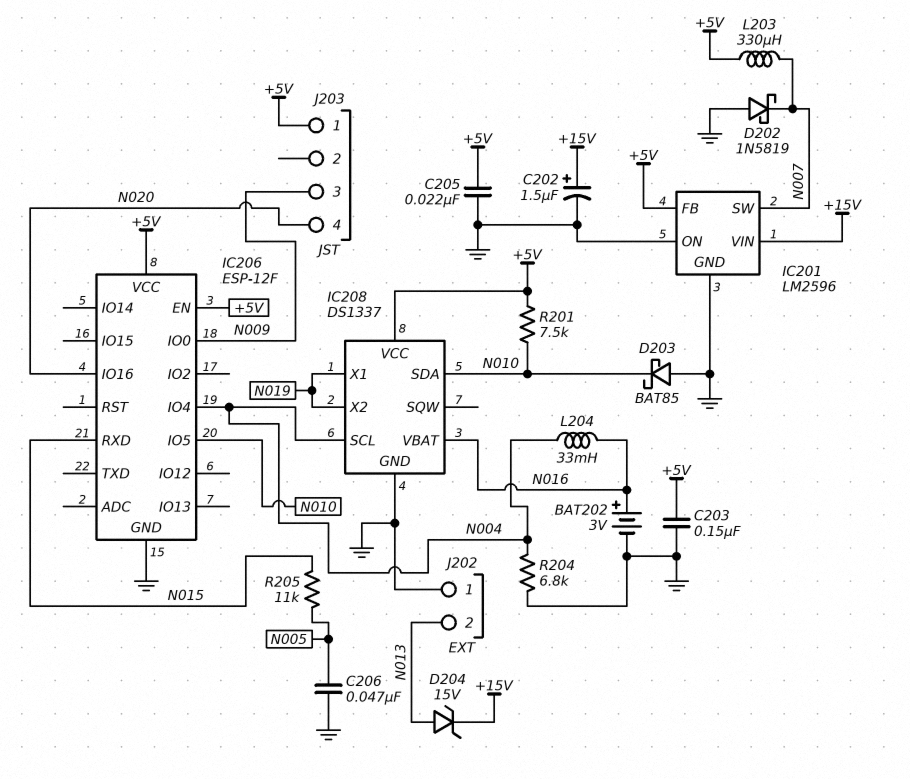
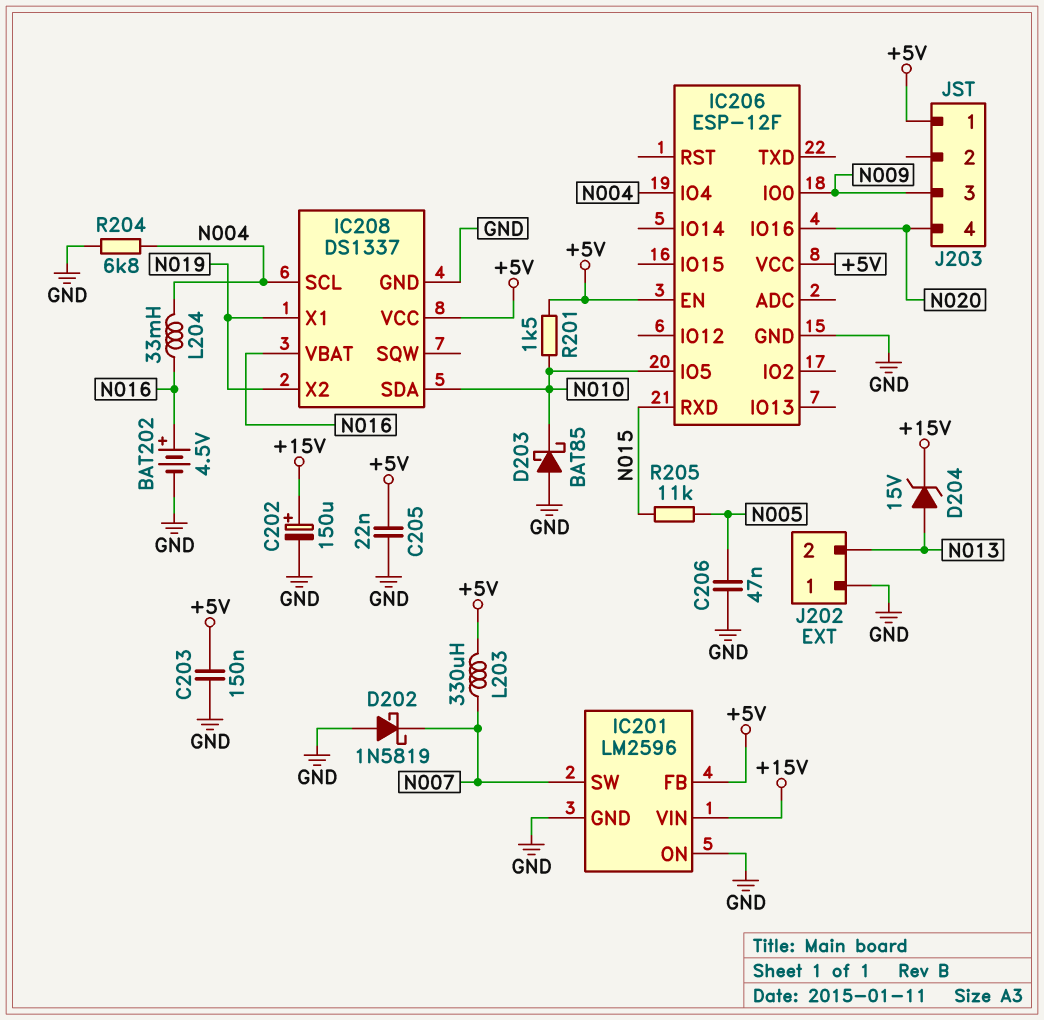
BAT202: 3V (plus N016, minus GND) -> 4.5V (plus N016, minus GND)
C202: 1.5uF (plus +15V, minus GND) -> 150uF (plus +15V, minus GND)
R201: 7.5k (+5V, N010) -> 1.5k (+5V, N010)

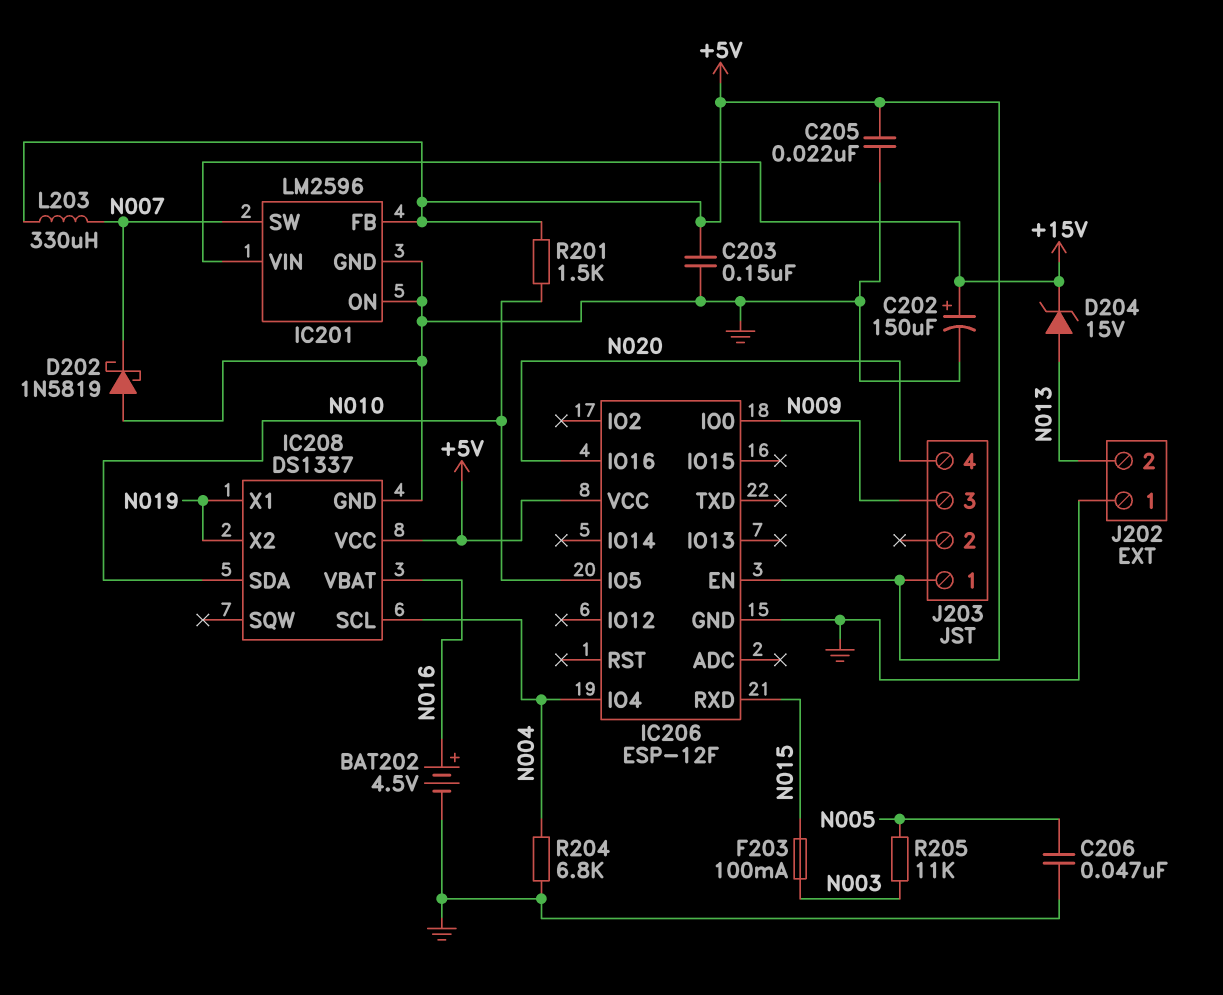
D203: schottky BAT85 (A GND, K N010) -> none
F203: none -> 100mA (N003, N015)
L204: 33mH (N004, N016) -> none
R205: 11k (N005, N015) -> 11k (N003, N005)

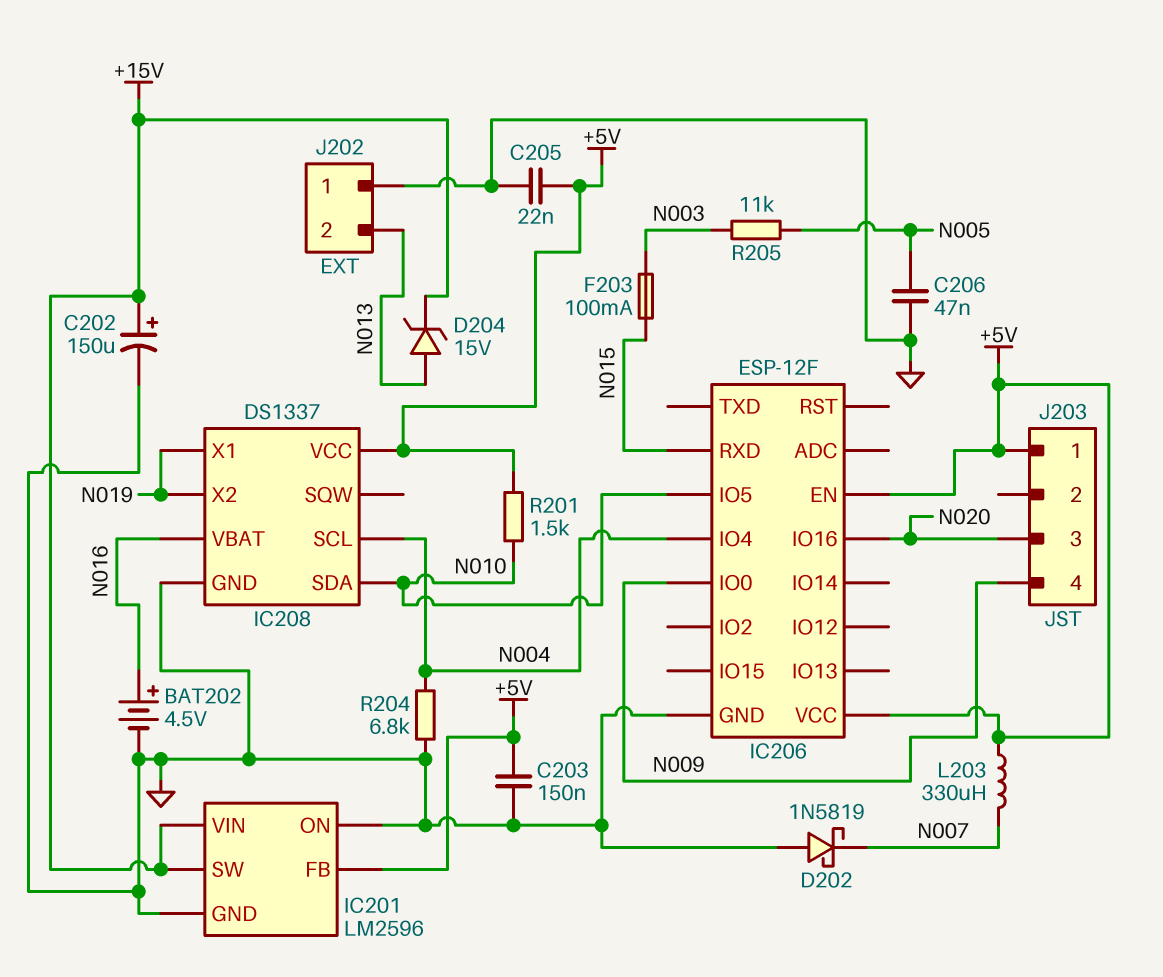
IC201 pin SW: N007 -> +15V
J203 pin 3: N009 -> N020
J203 pin 4: N020 -> N009

